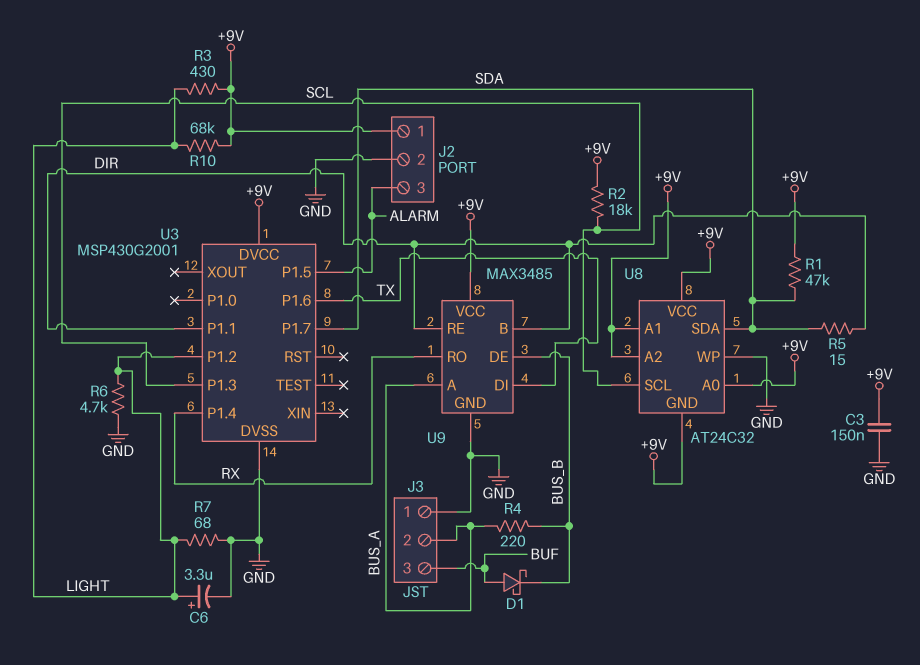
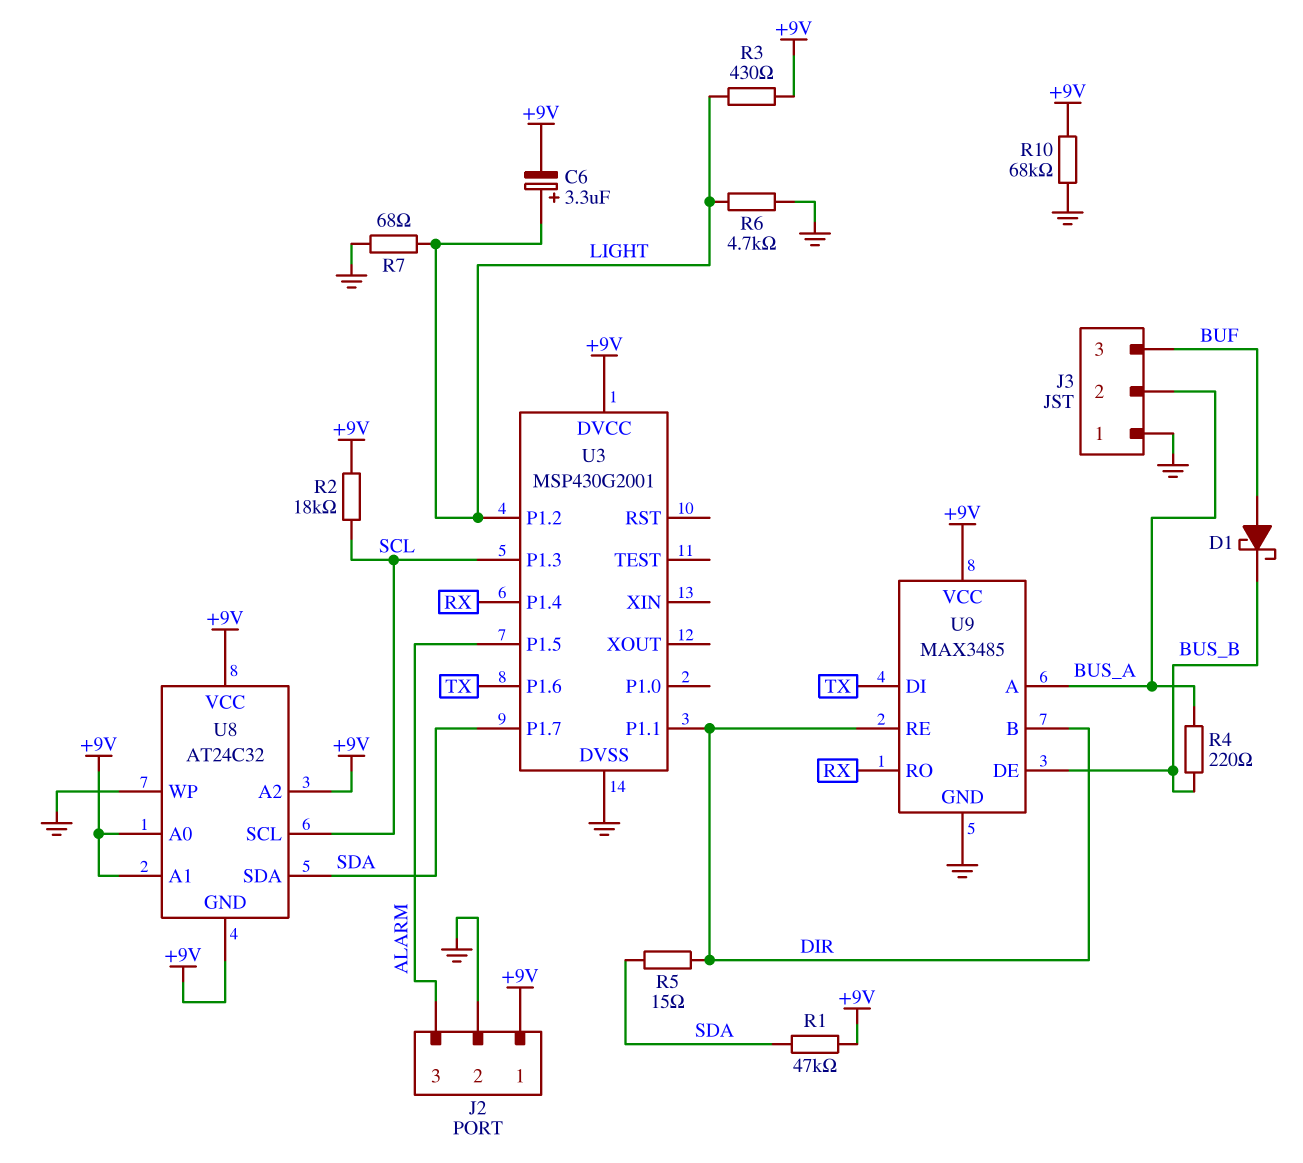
C3: 150nF (+9V, GND) -> none
C6: 3.3uF (plus LIGHT, minus GND) -> 3.3uF (plus LIGHT, minus +9V)
R10: 68k (+9V, LIGHT) -> 68k (+9V, GND)

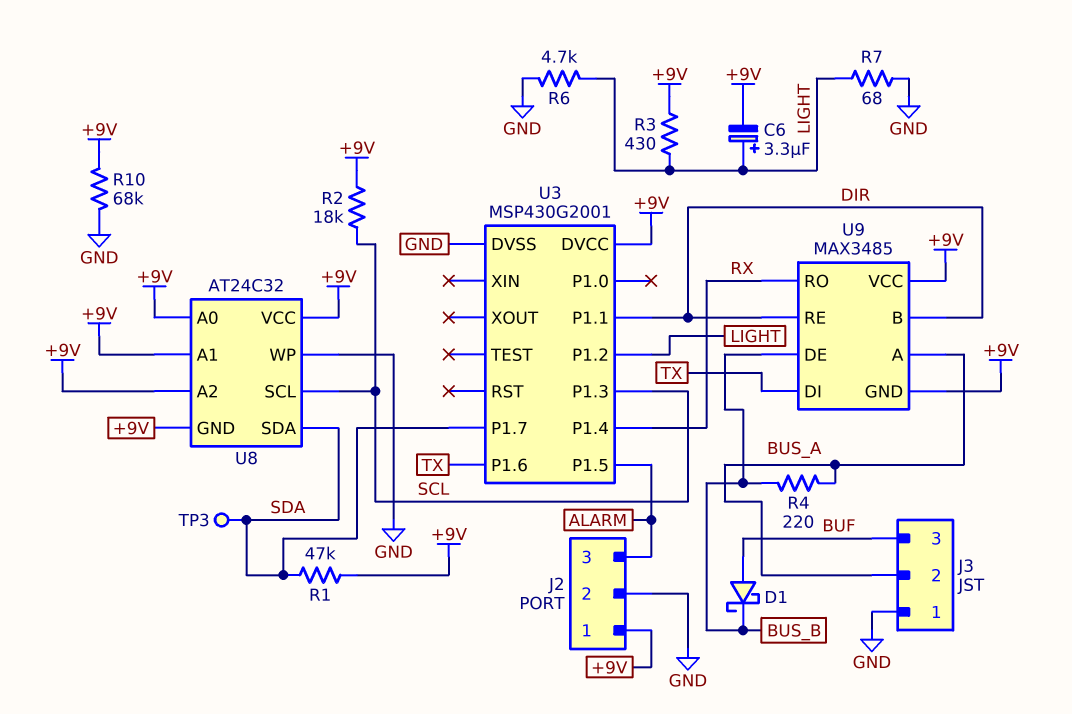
R5: 15 (DIR, SDA) -> none
TP3: none -> test point (SDA)
U9 pin GND: GND -> +9V

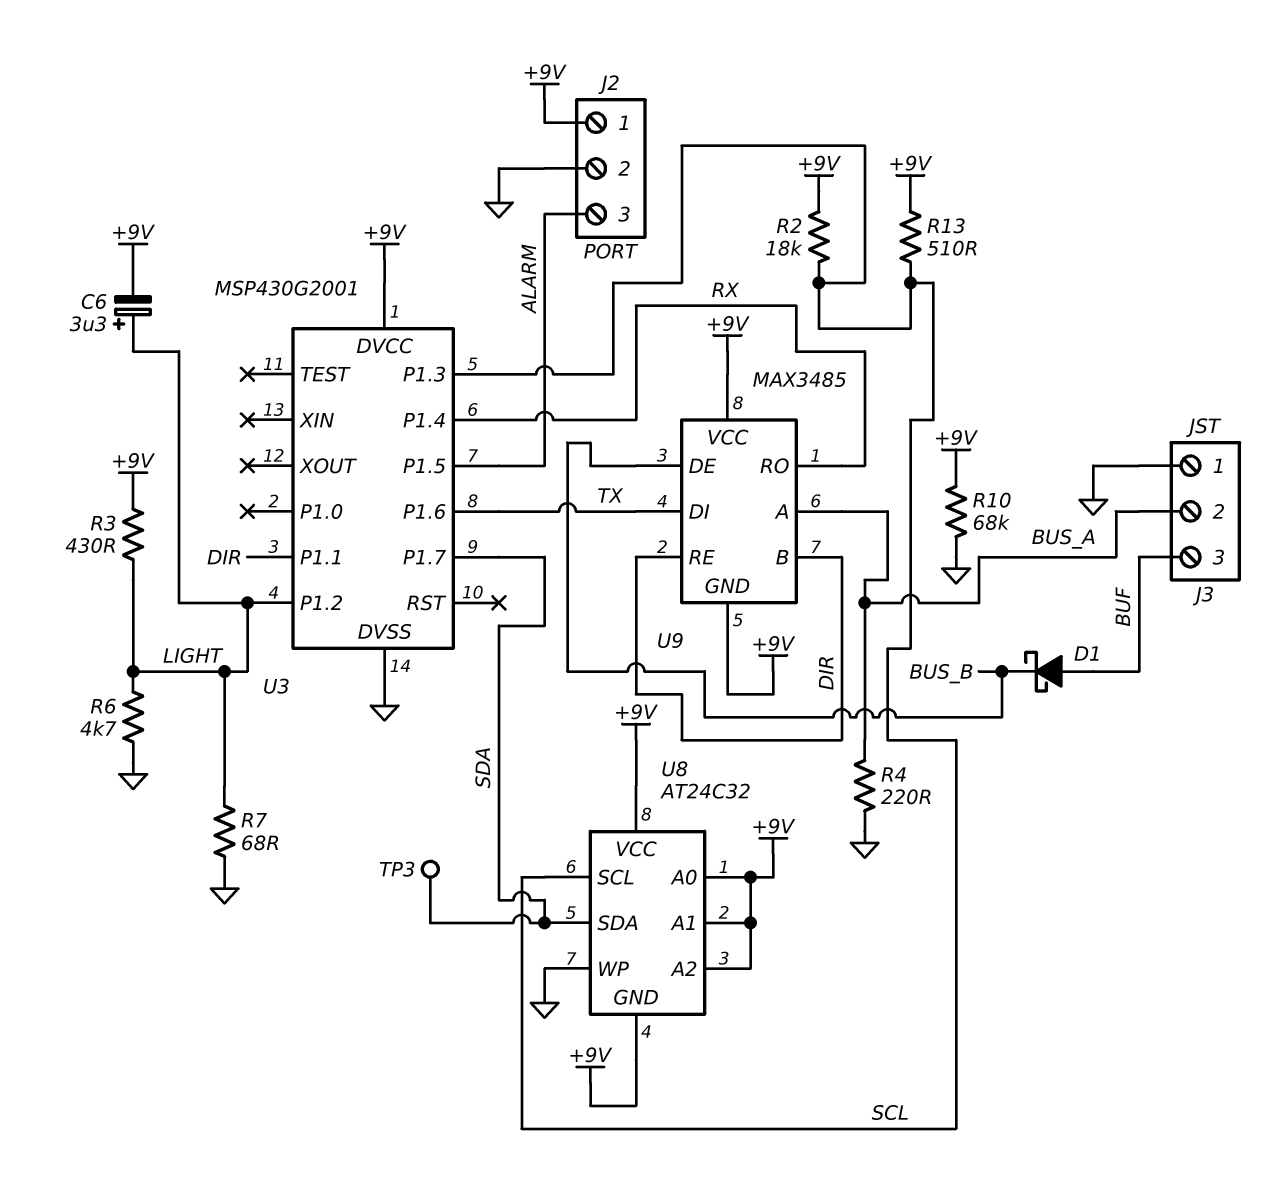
R1: 47k (+9V, SDA) -> none
R4: 220 (BUS_A, BUS_B) -> 220 (BUS_A, GND)
R13: none -> 510 (+9V, SCL)

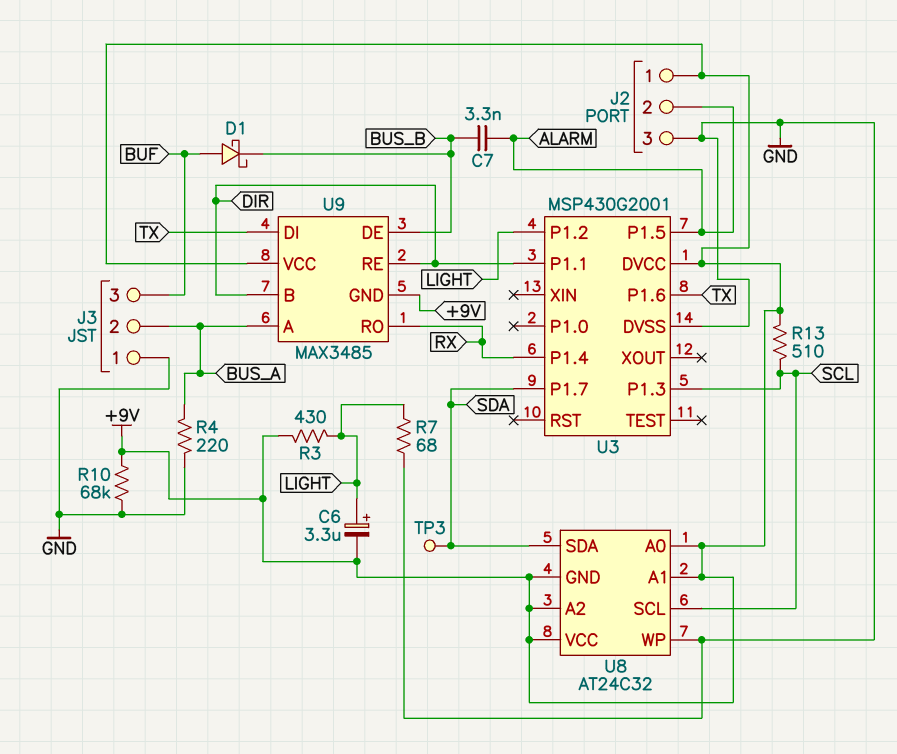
C7: none -> 3.3nF (ALARM, BUS_B)
J2 pin 2: GND -> ALARM
J2 pin 3: ALARM -> GND
R2: 18k (+9V, SCL) -> none
R6: 4.7k (GND, LIGHT) -> none

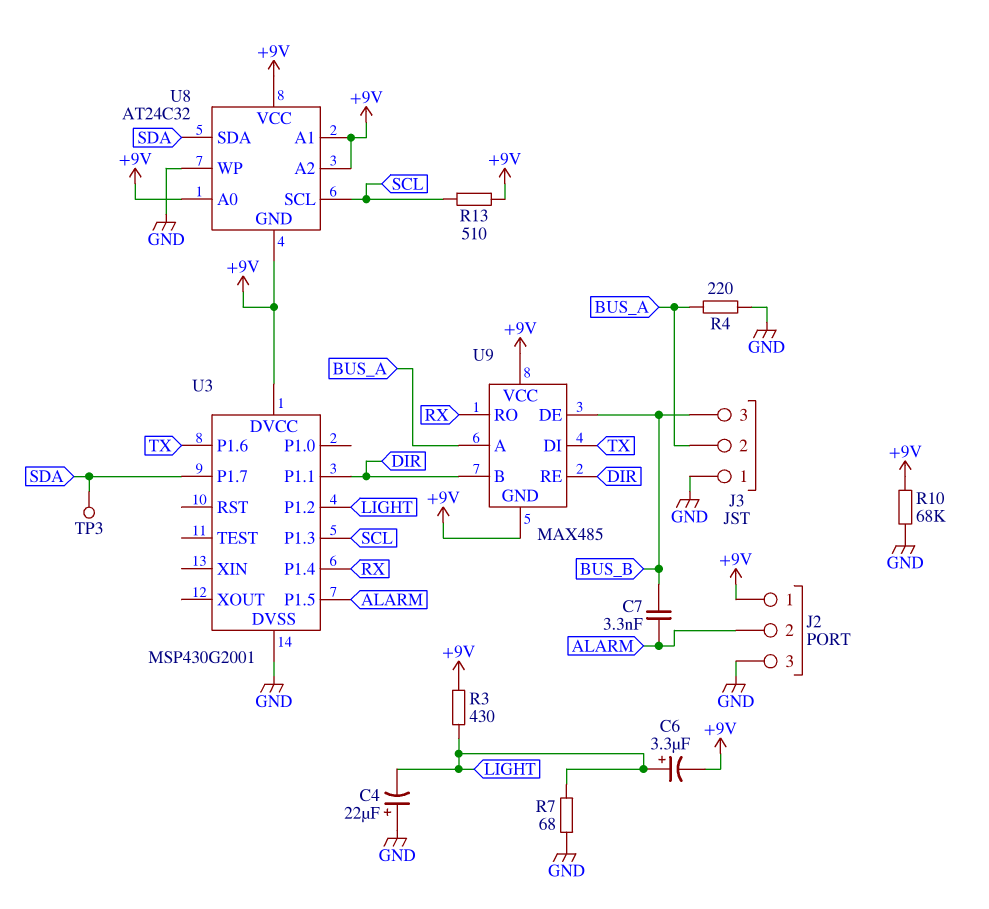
C4: none -> 22uF (plus GND, minus LIGHT)
D1: schottky (A BUF, K BUS_B) -> none
J3 pin 3: BUF -> BUS_B
U9: MAX3485 -> MAX485

